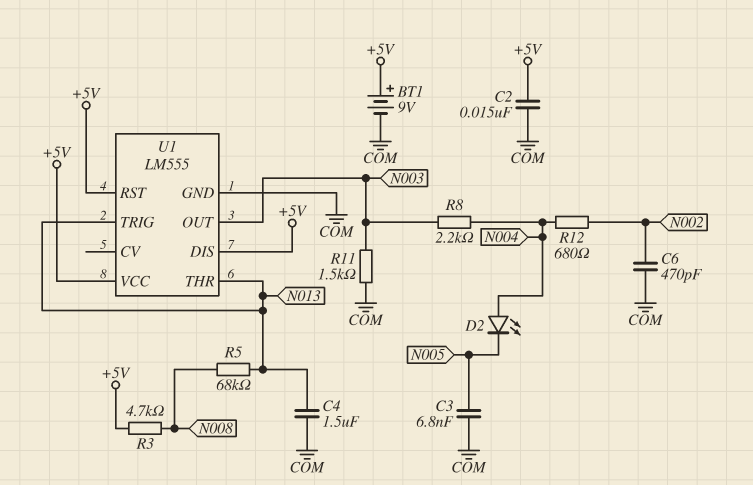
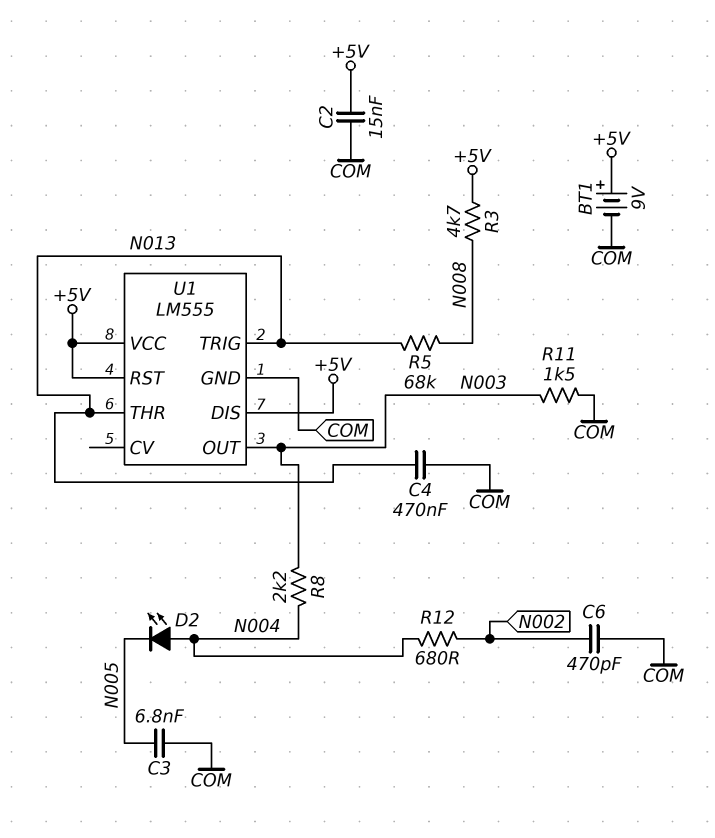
C4: 1.5uF (COM, N013) -> 470nF (COM, N013)

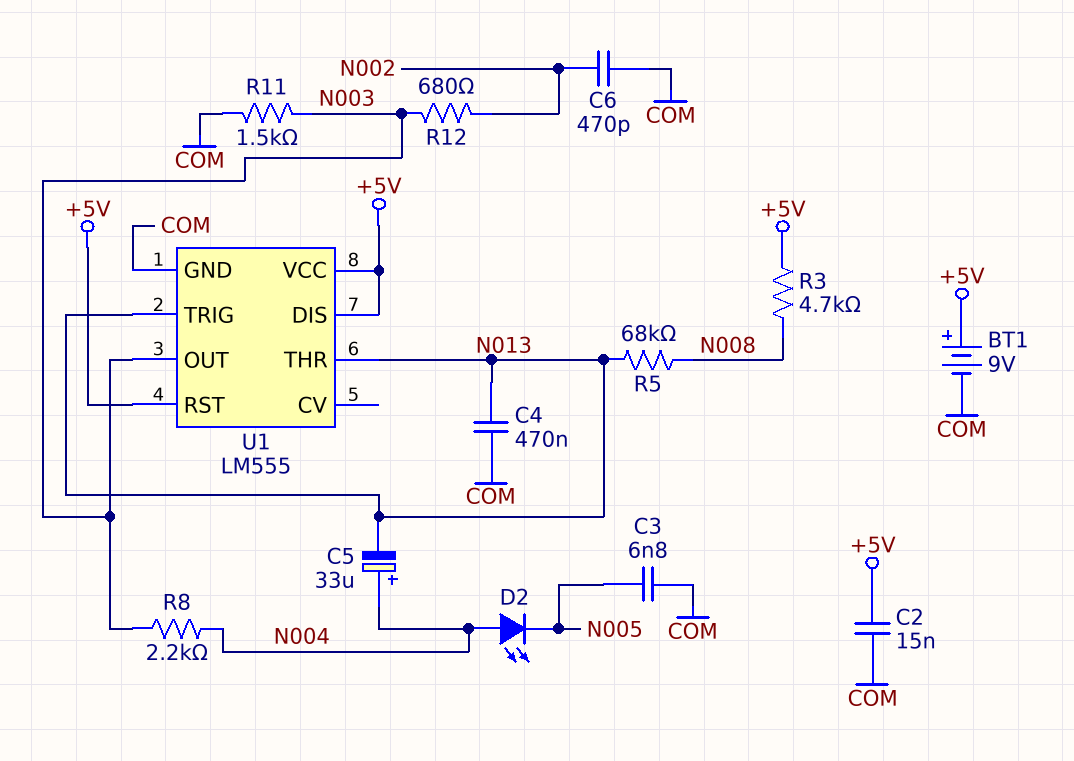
C5: none -> 33uF (plus N004, minus N013)
R12: 680 (N002, N004) -> 680 (N002, N003)

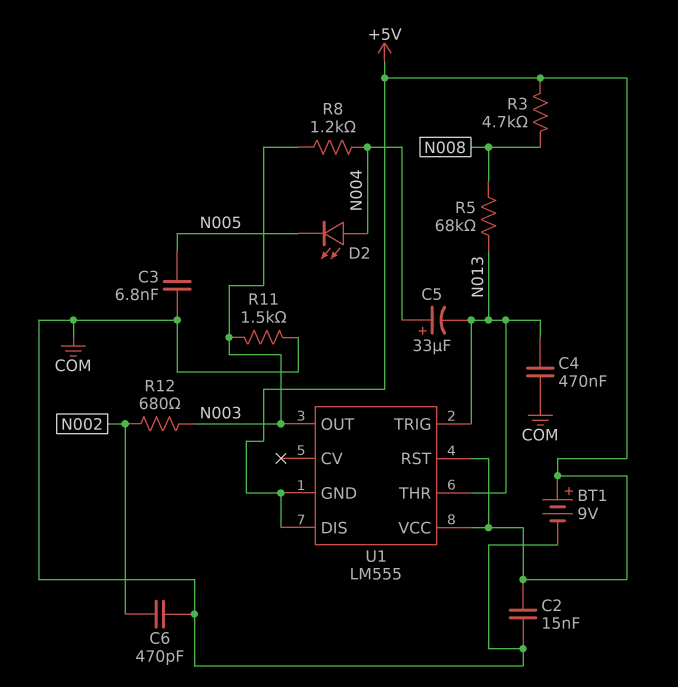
R8: 2.2k (N003, N004) -> 1.2k (N003, N004)
U1 pin GND: COM -> +5V

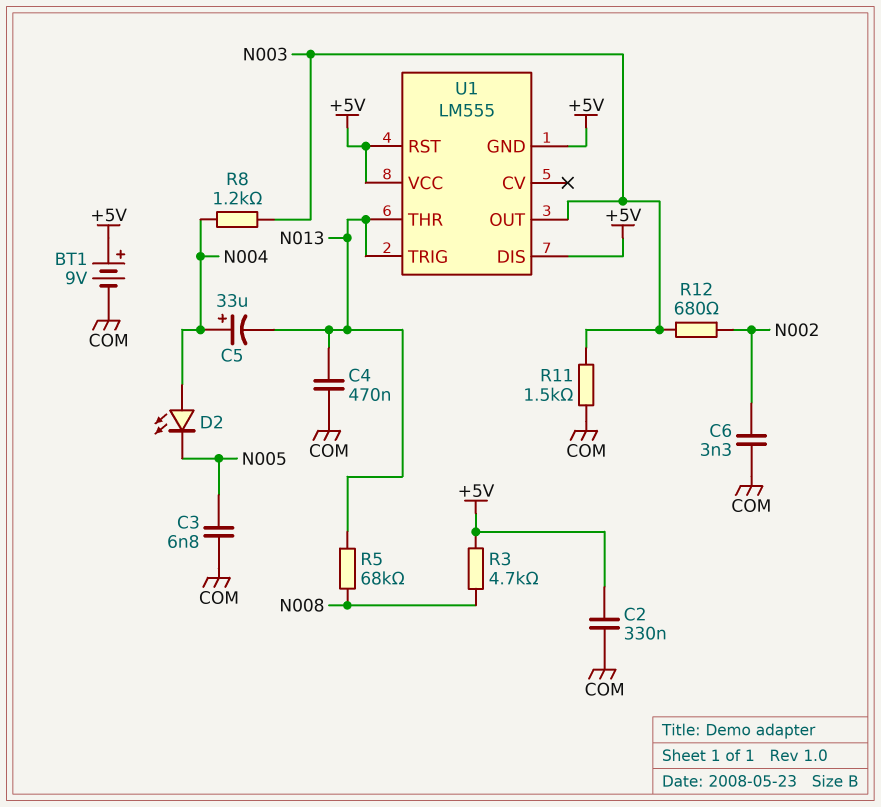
C2: 15nF (+5V, COM) -> 330nF (+5V, COM)
C6: 470pF (COM, N002) -> 3.3nF (COM, N002)

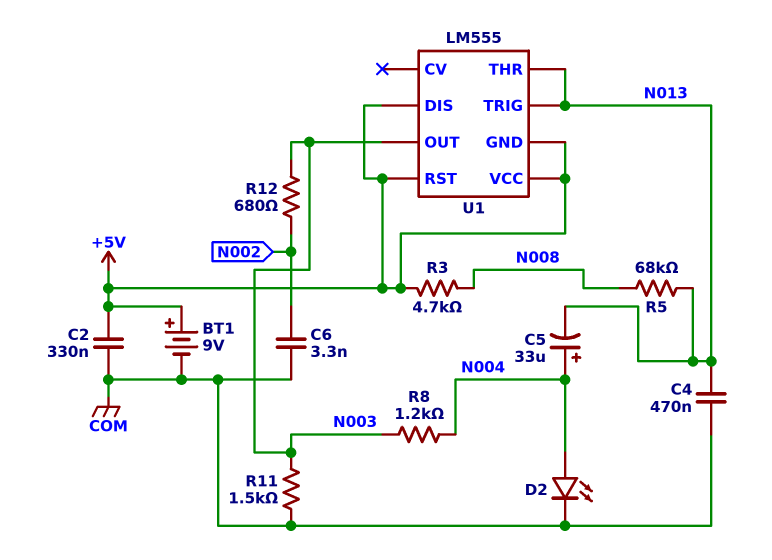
C3: 6.8nF (COM, N005) -> none
D2: LED (A N004, K N005) -> LED (A N004, K COM)

